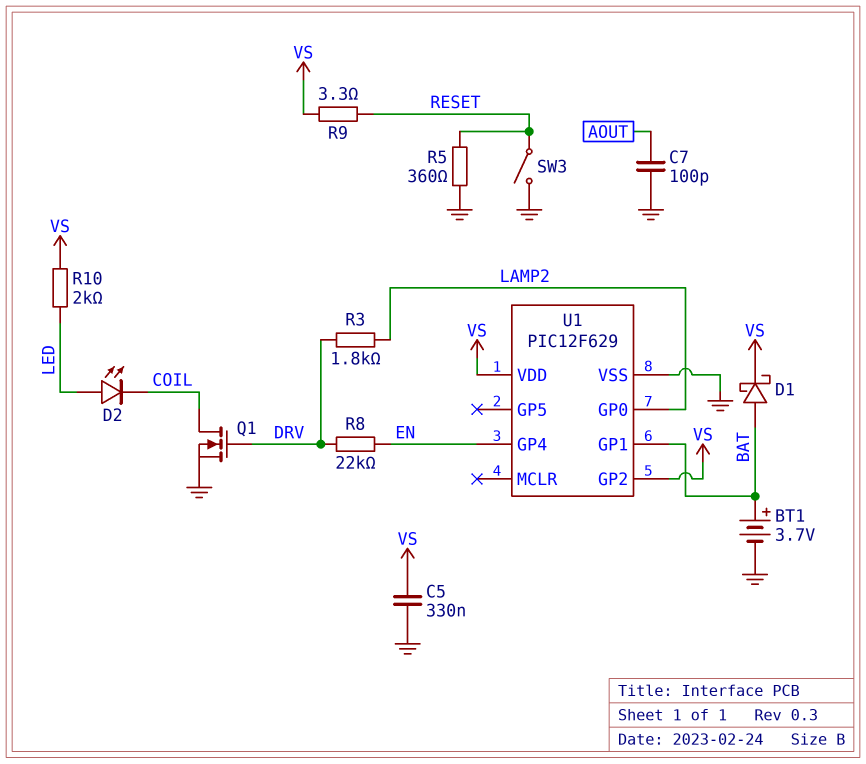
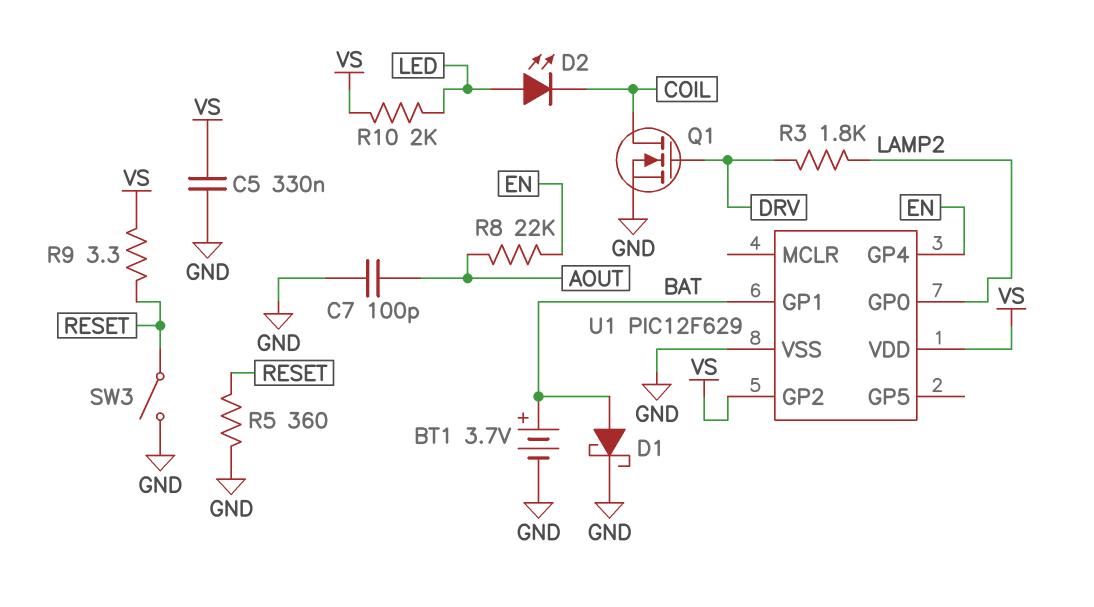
D1: schottky (A BAT, K VS) -> schottky (A BAT, K GND)
R8: 22k (DRV, EN) -> 22k (AOUT, EN)

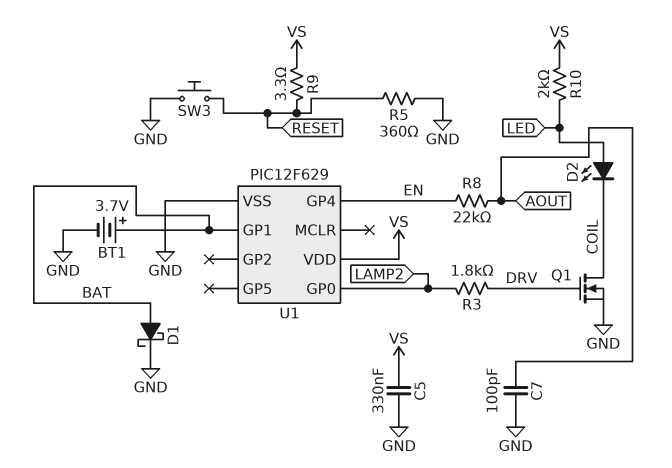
SW3: switch (GND, RESET) -> button (GND, RESET)
U1 pin GP2: VS -> none

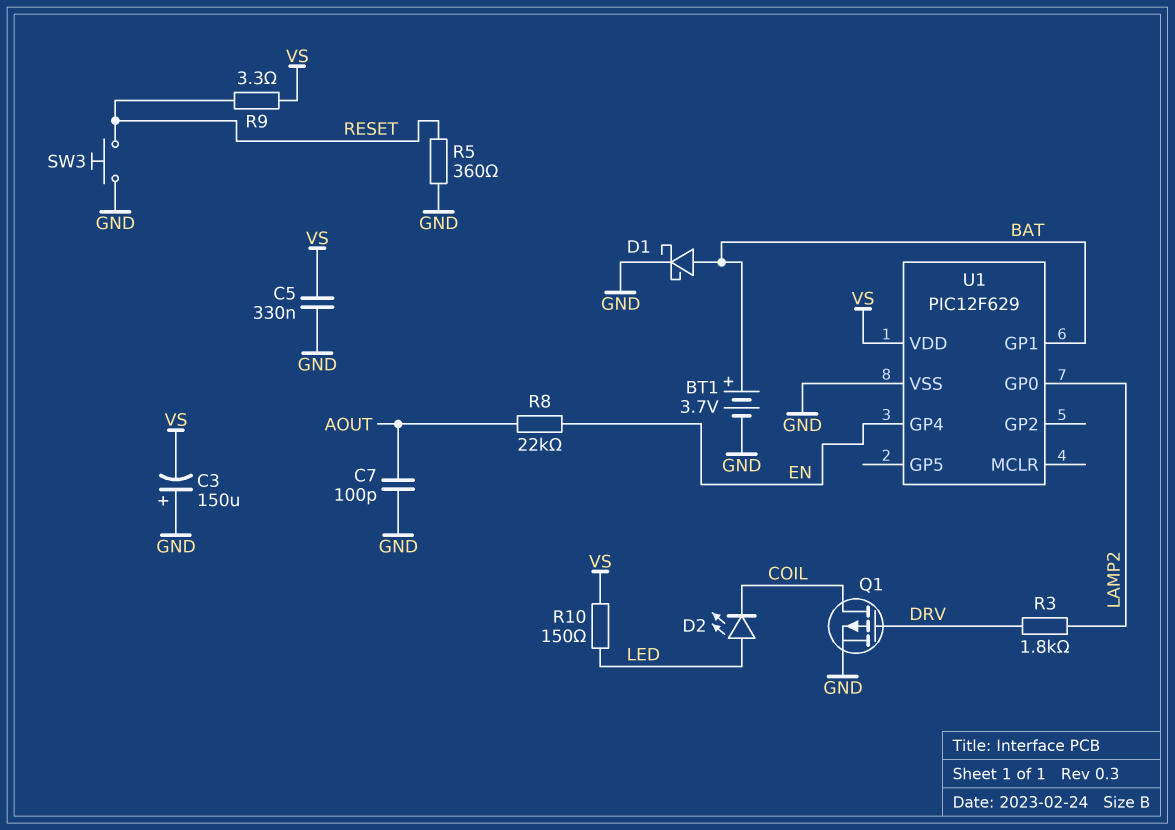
C3: none -> 150uF (plus GND, minus VS)
Q1: NMOS (G DRV, D COIL, S GND) -> PMOS (G DRV, D COIL, S GND)
R10: 2k (LED, VS) -> 150 (LED, VS)

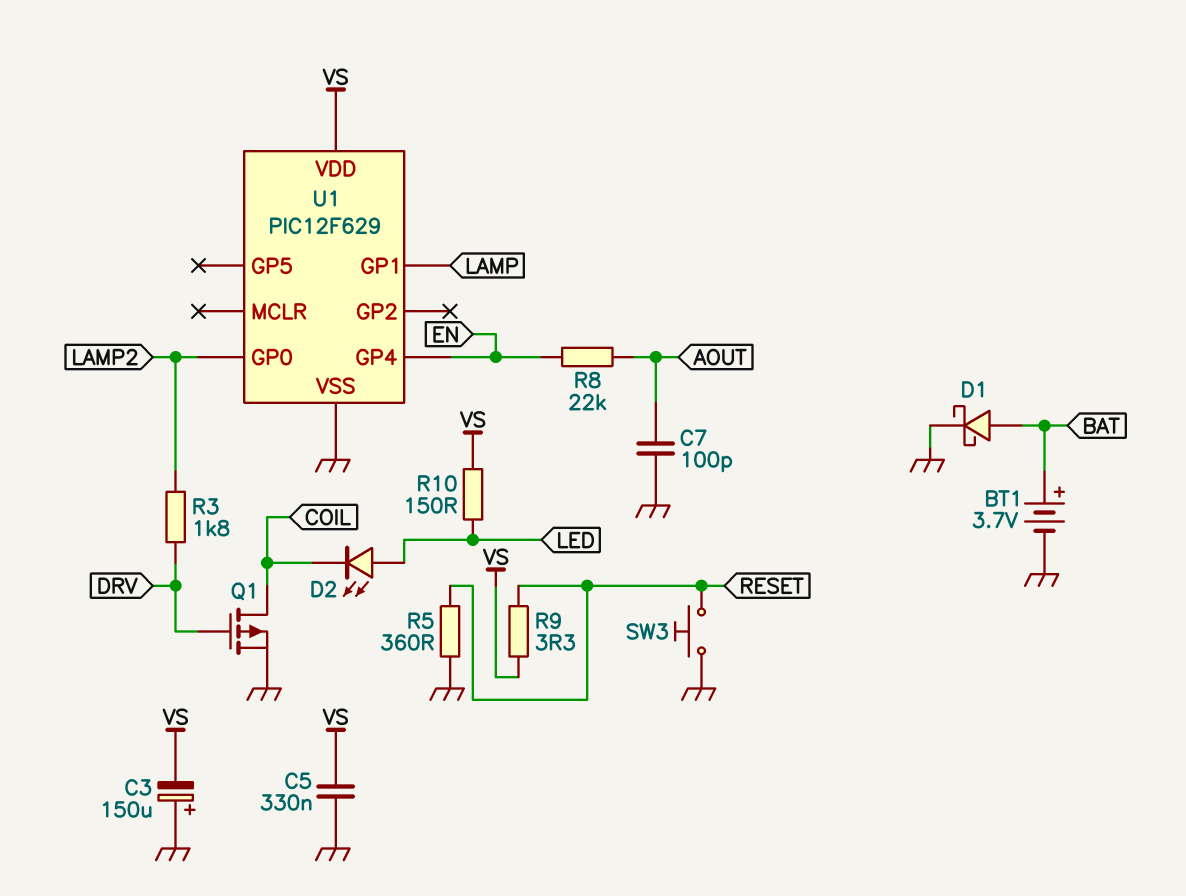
U1 pin GP1: BAT -> LAMP

